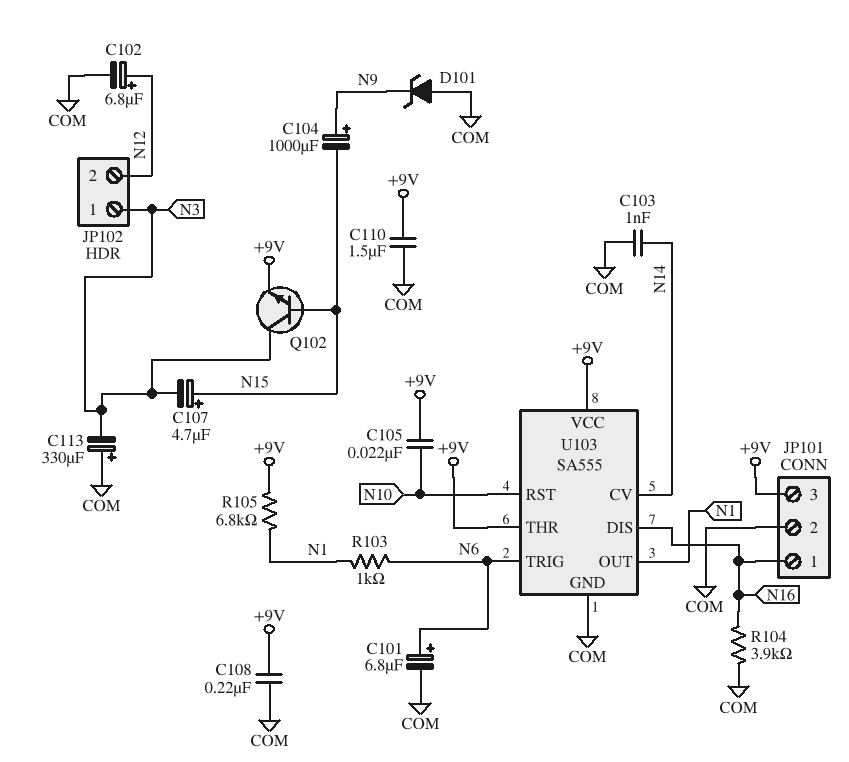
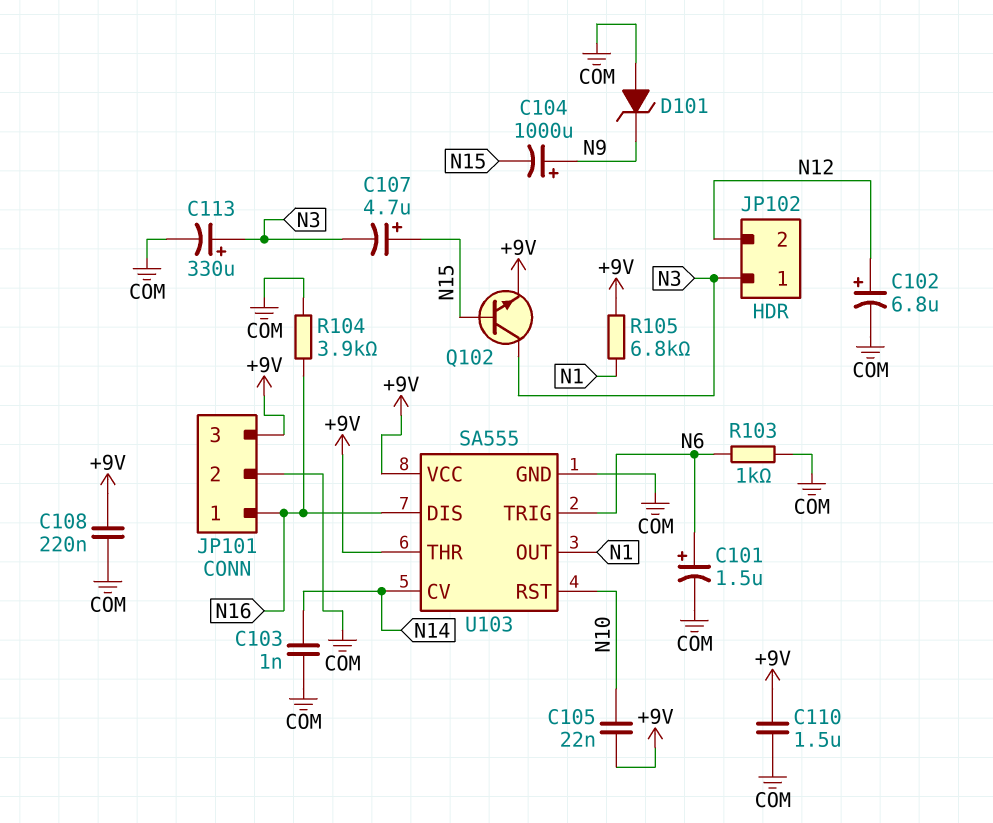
C101: 6.8uF (plus N6, minus COM) -> 1.5uF (plus N6, minus COM)
C113: 330uF (plus COM, minus N3) -> 330uF (plus N3, minus COM)
R103: 1k (N1, N6) -> 1k (COM, N6)

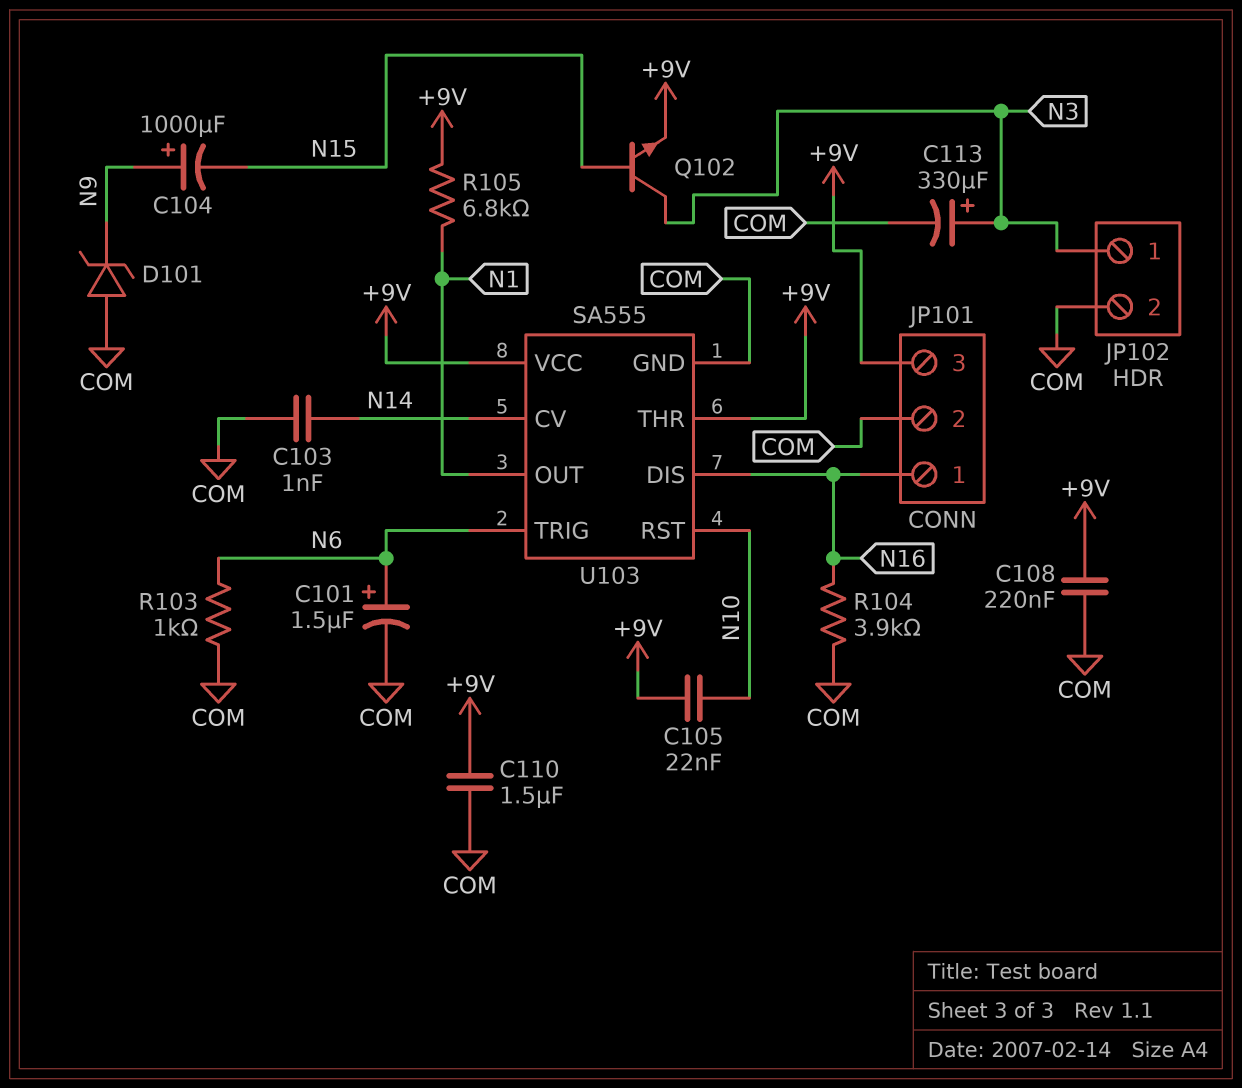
C102: 6.8uF (plus N12, minus COM) -> none
C107: 4.7uF (plus N15, minus N3) -> none
JP102 pin 2: N12 -> COM

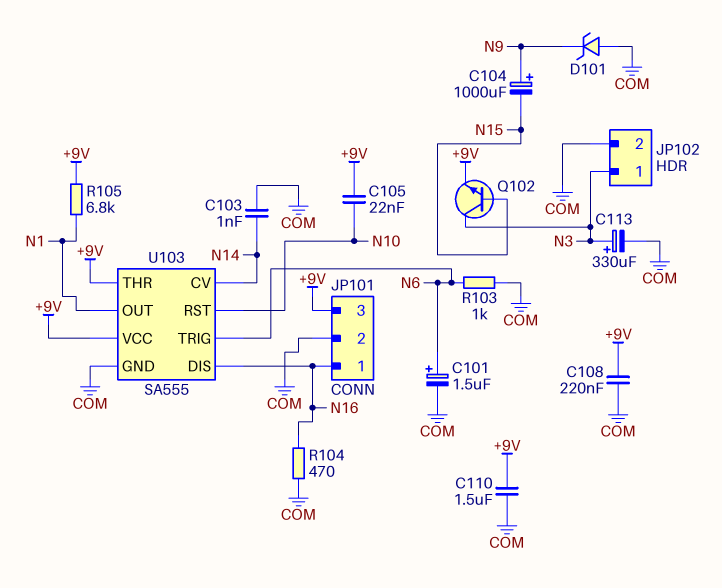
R104: 3.9k (COM, N16) -> 470 (COM, N16)

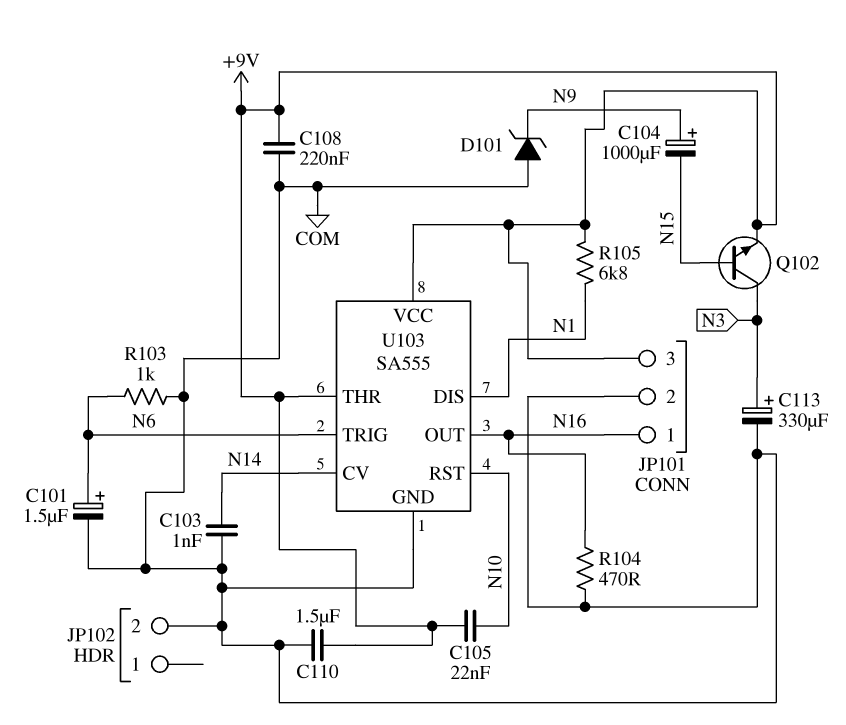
JP102 pin 1: N3 -> none
U103 pin DIS: N16 -> N1
U103 pin OUT: N1 -> N16

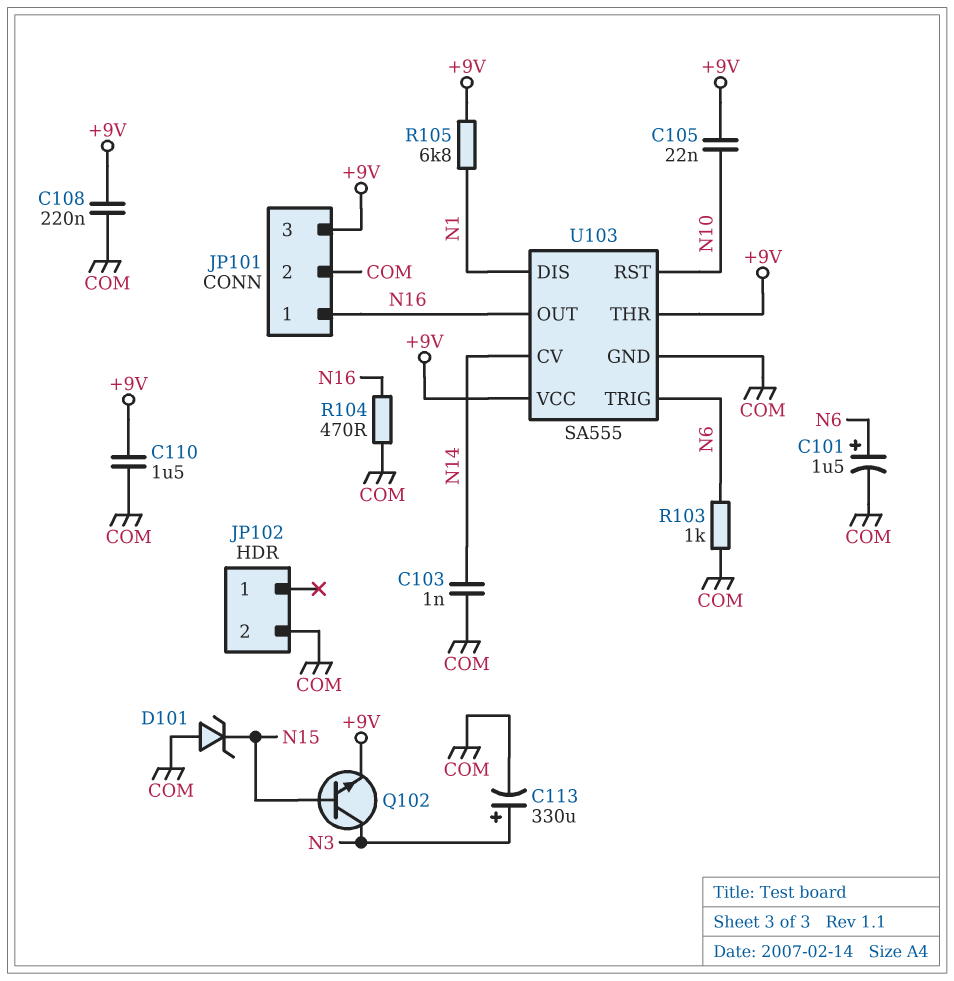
C104: 1000uF (plus N9, minus N15) -> none
D101: zener (A COM, K N9) -> zener (A COM, K N15)

